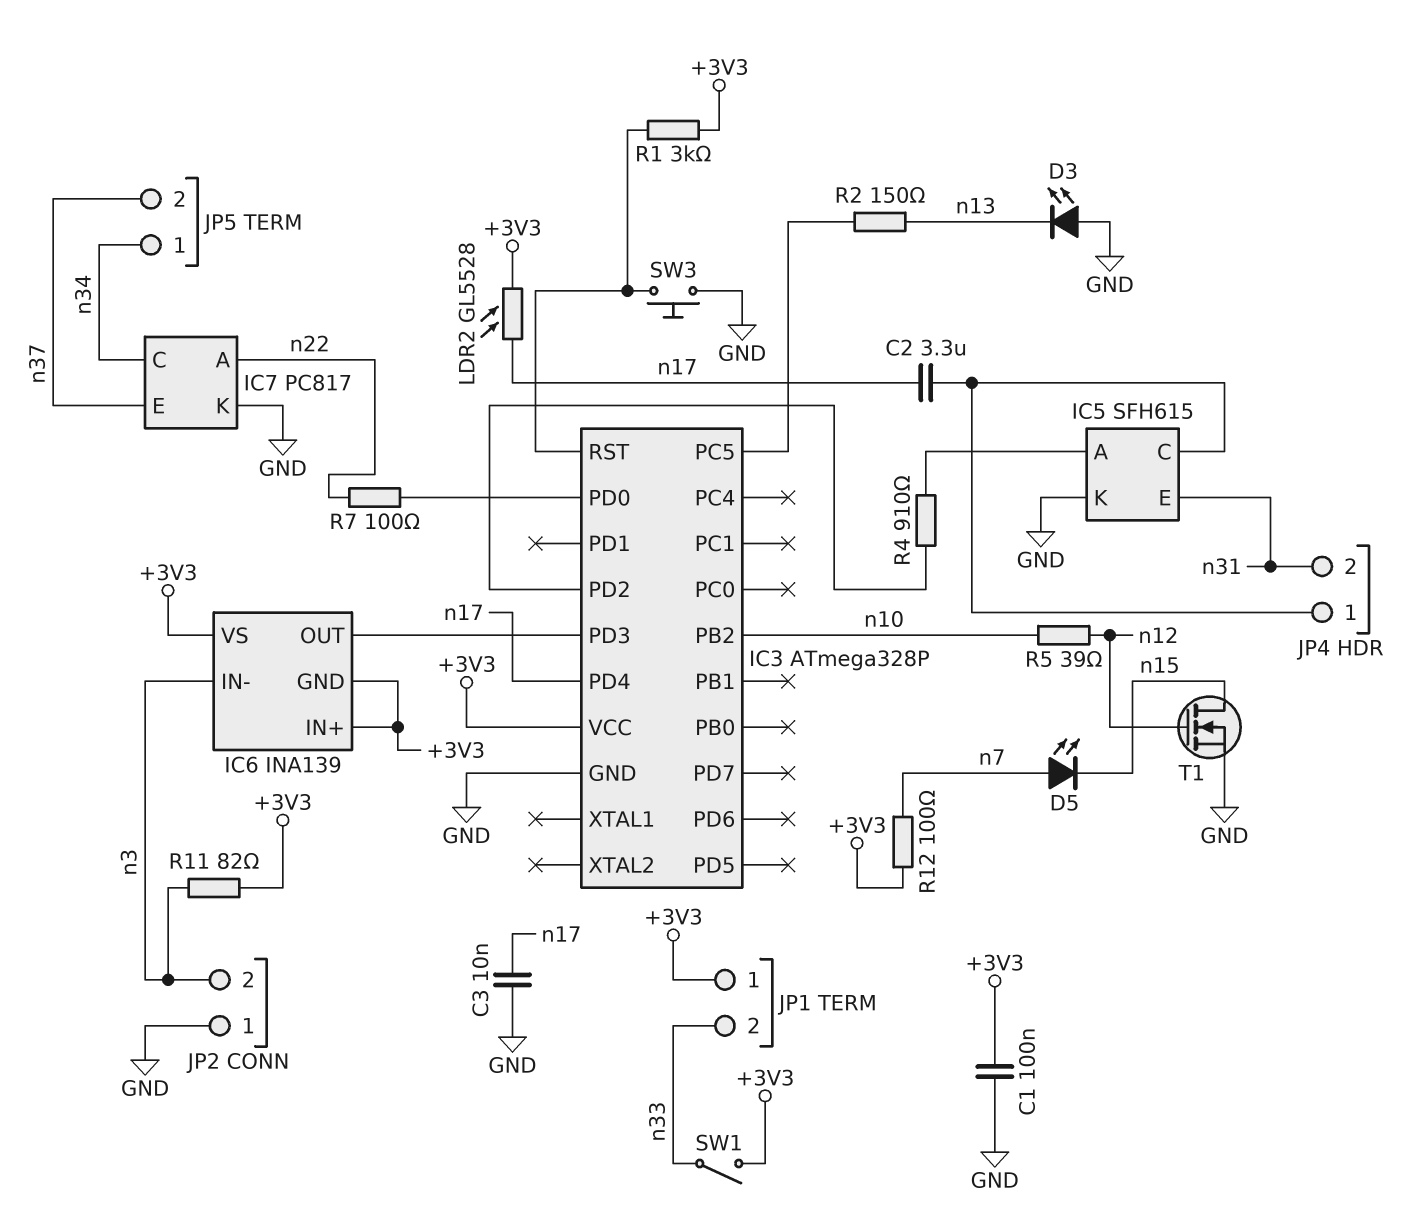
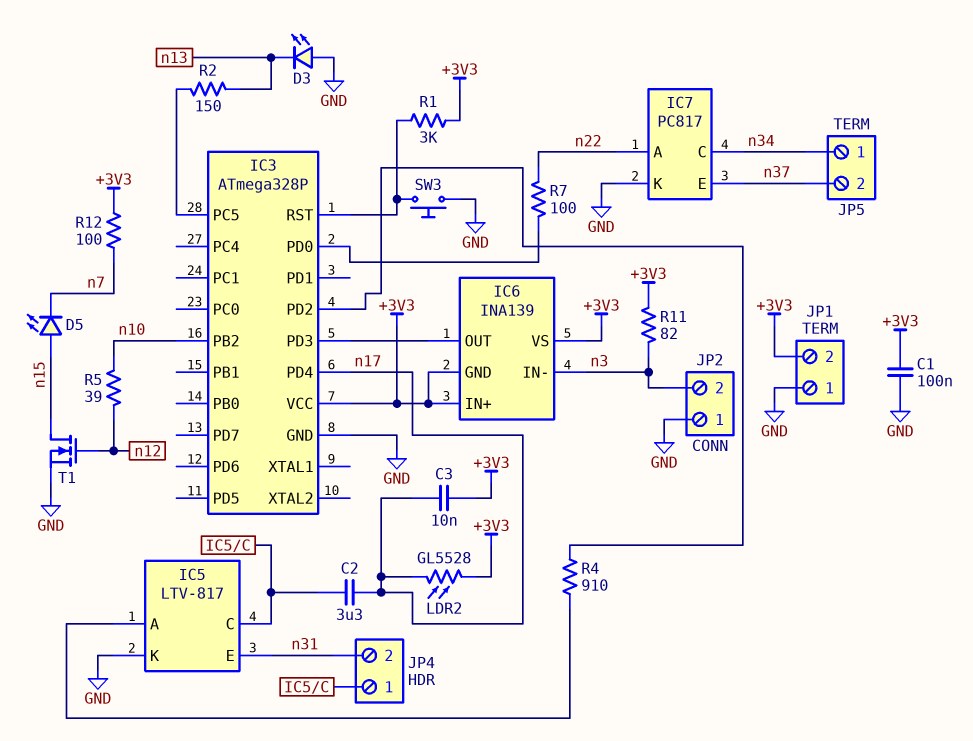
C3: 10nF (GND, n17) -> 10nF (+3V3, n17)
D5: LED (A n7, K n15) -> LED (A n15, K n7)
IC5: SFH615 -> LTV-817
JP1 pin 1: +3V3 -> GND
JP1 pin 2: n33 -> +3V3
SW1: switch (+3V3, n33) -> none

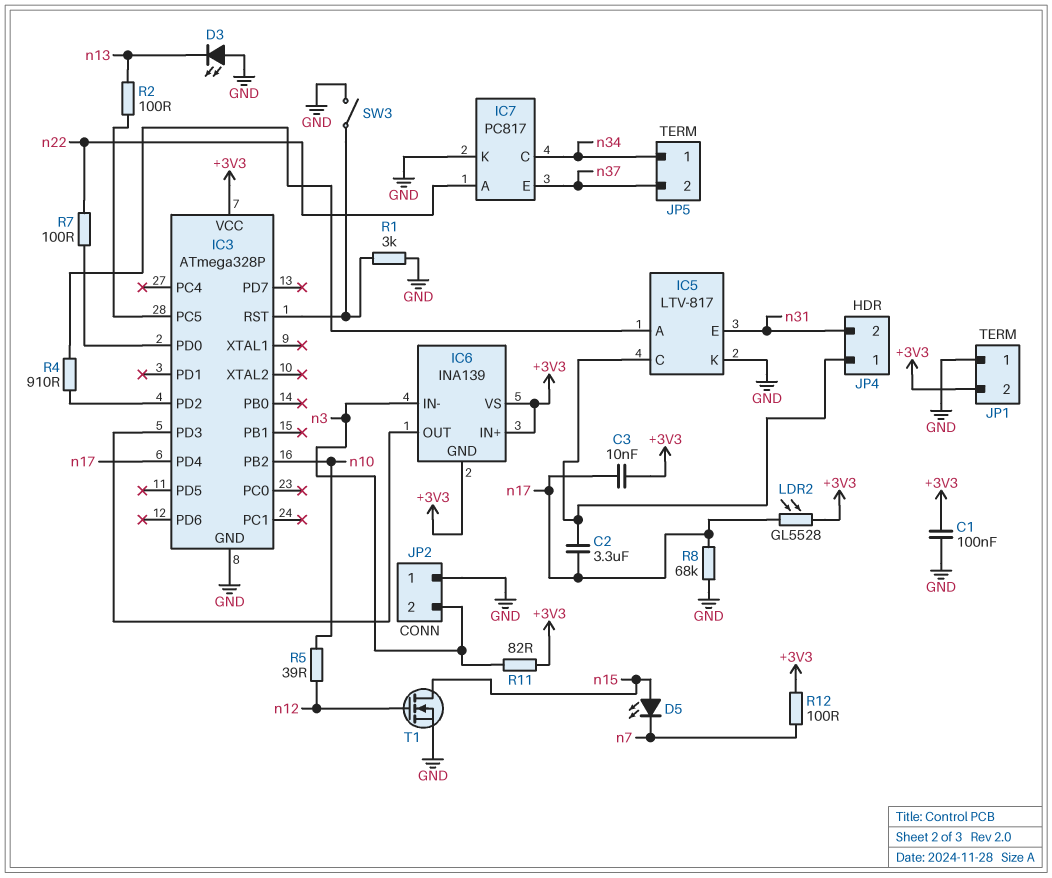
R1: 3k (+3V3, IC3/RST) -> 3k (GND, IC3/RST)
R2: 150 (IC3/PC5, n13) -> 100 (IC3/PC5, n13)
R8: none -> 68k (GND, n17)
SW3: button (GND, IC3/RST) -> switch (GND, IC3/RST)

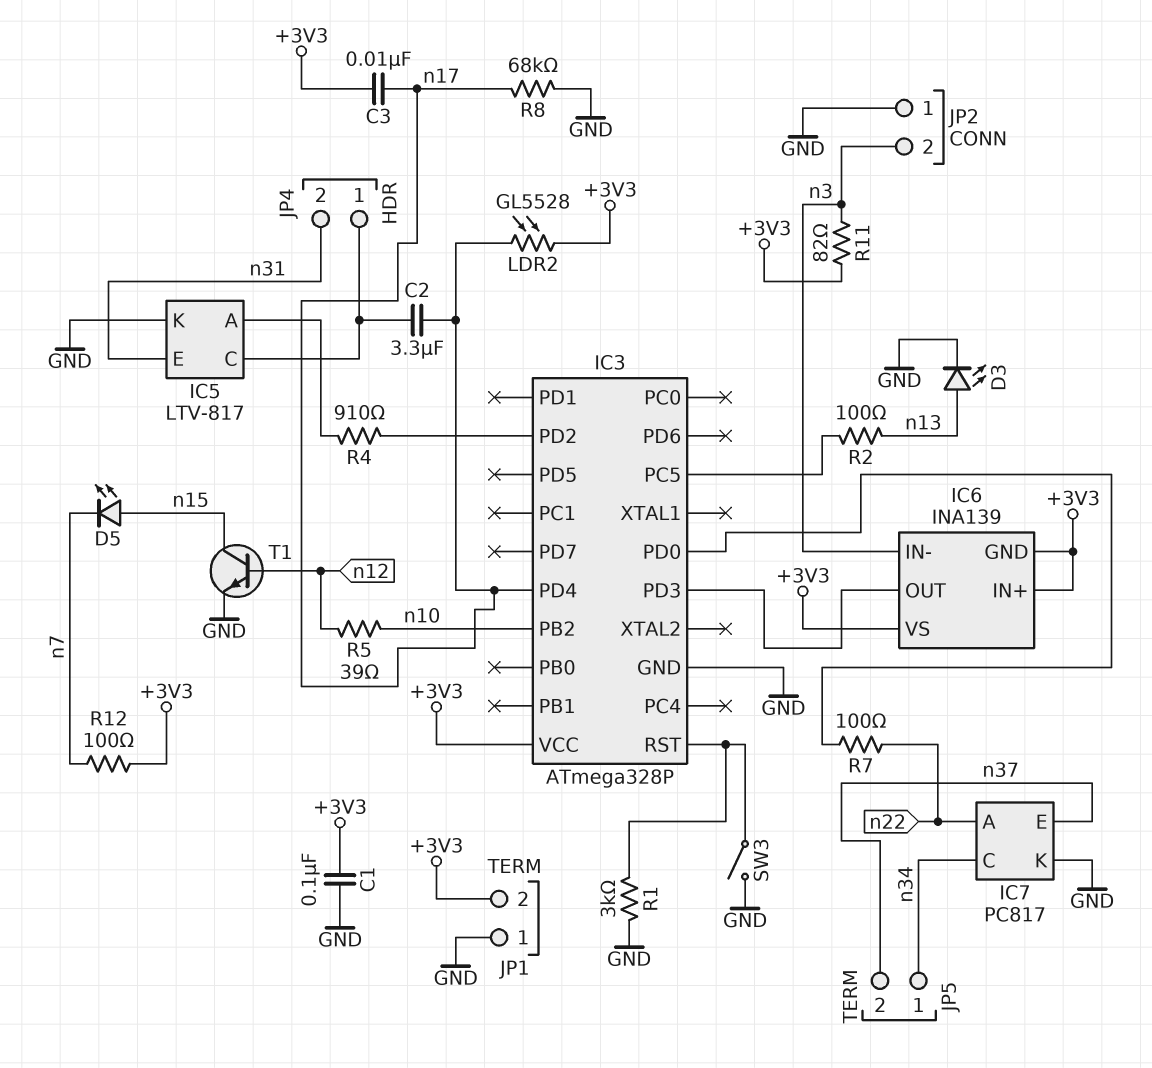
D3: LED (A GND, K n13) -> LED (A n13, K GND)
T1: NMOS (G n12, D n15, S GND) -> NPN (B n12, C n15, E GND)

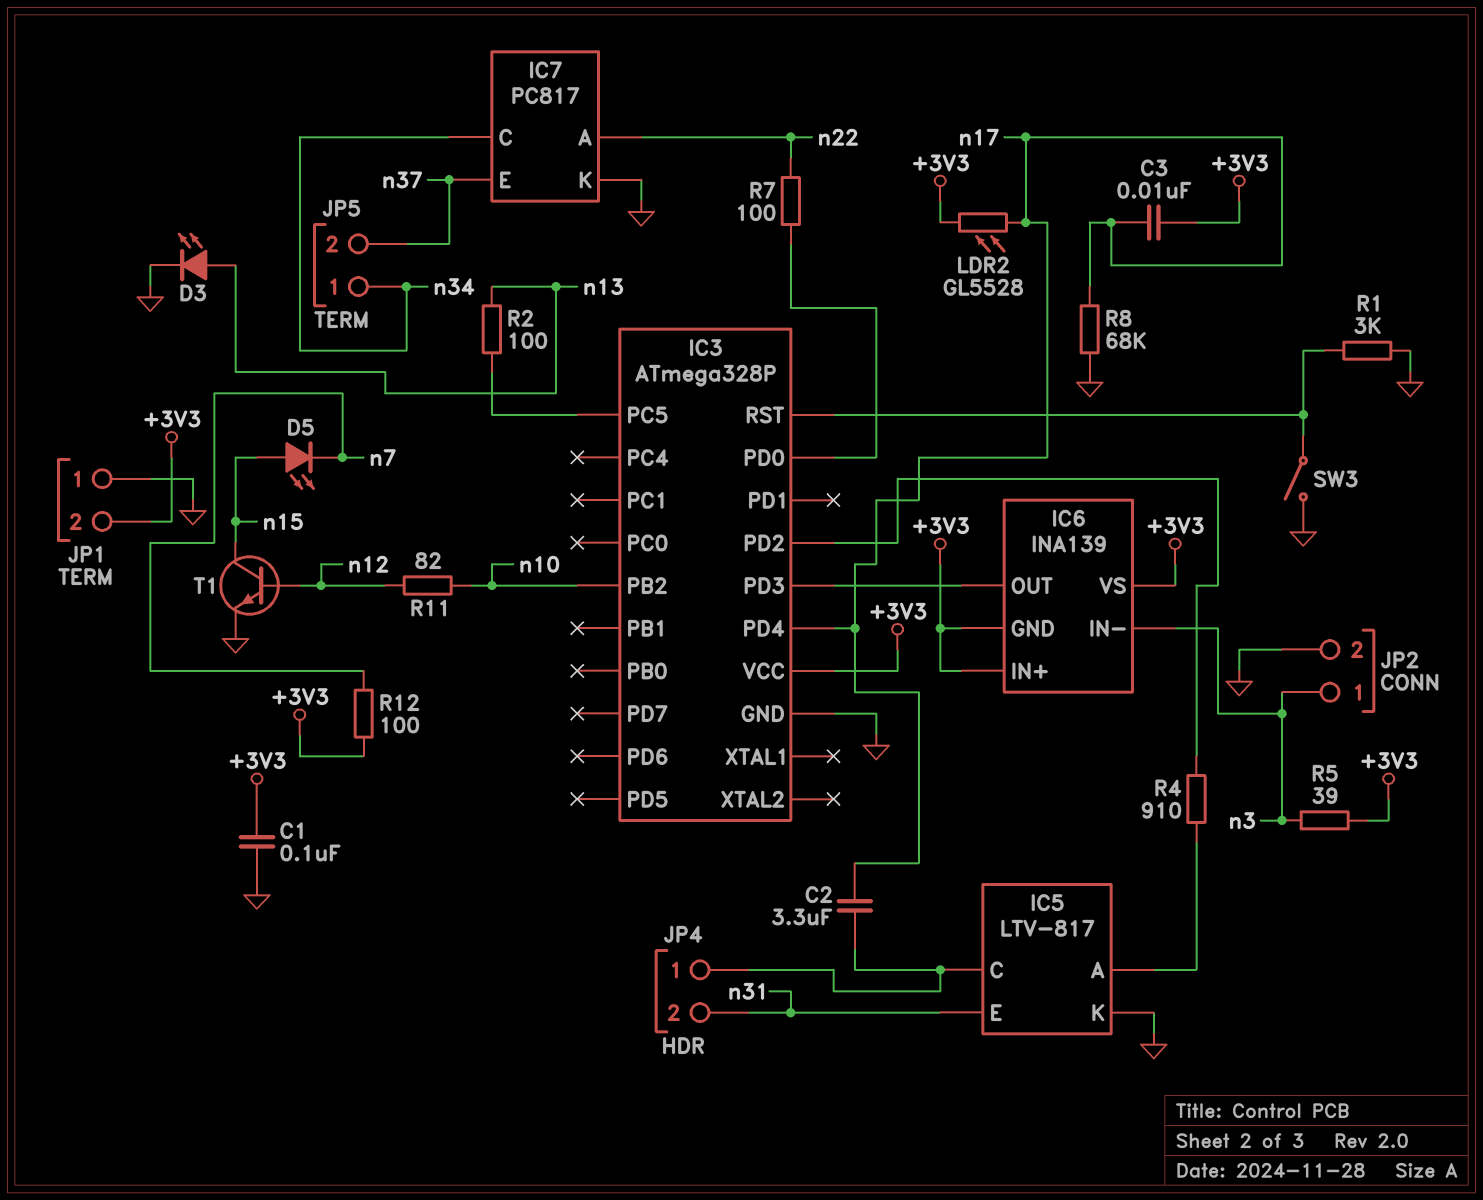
JP2 pin 1: GND -> n3
JP2 pin 2: n3 -> GND
R5: 39 (n10, n12) -> 39 (+3V3, n3)
R11: 82 (+3V3, n3) -> 82 (n10, n12)

